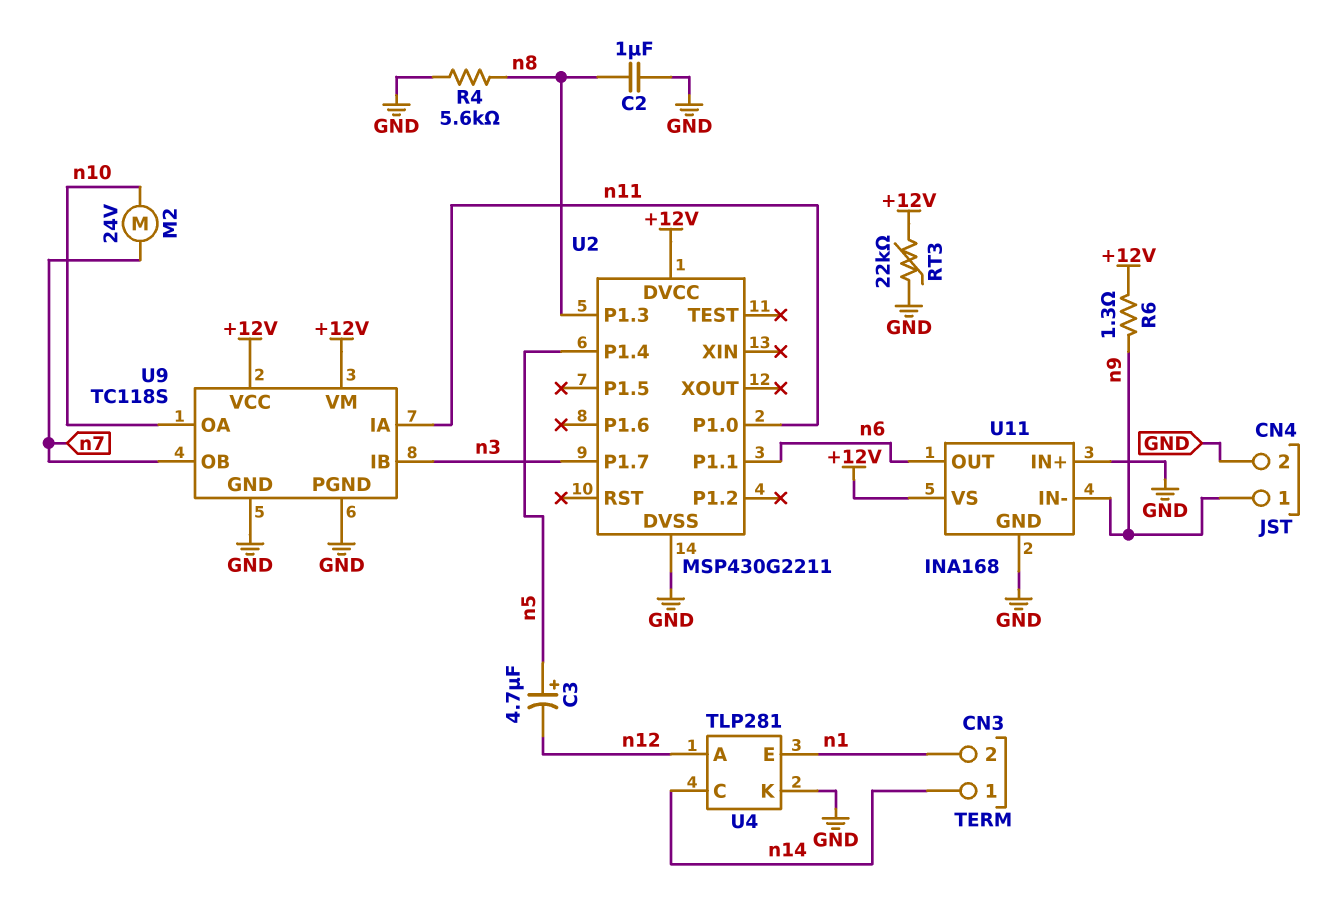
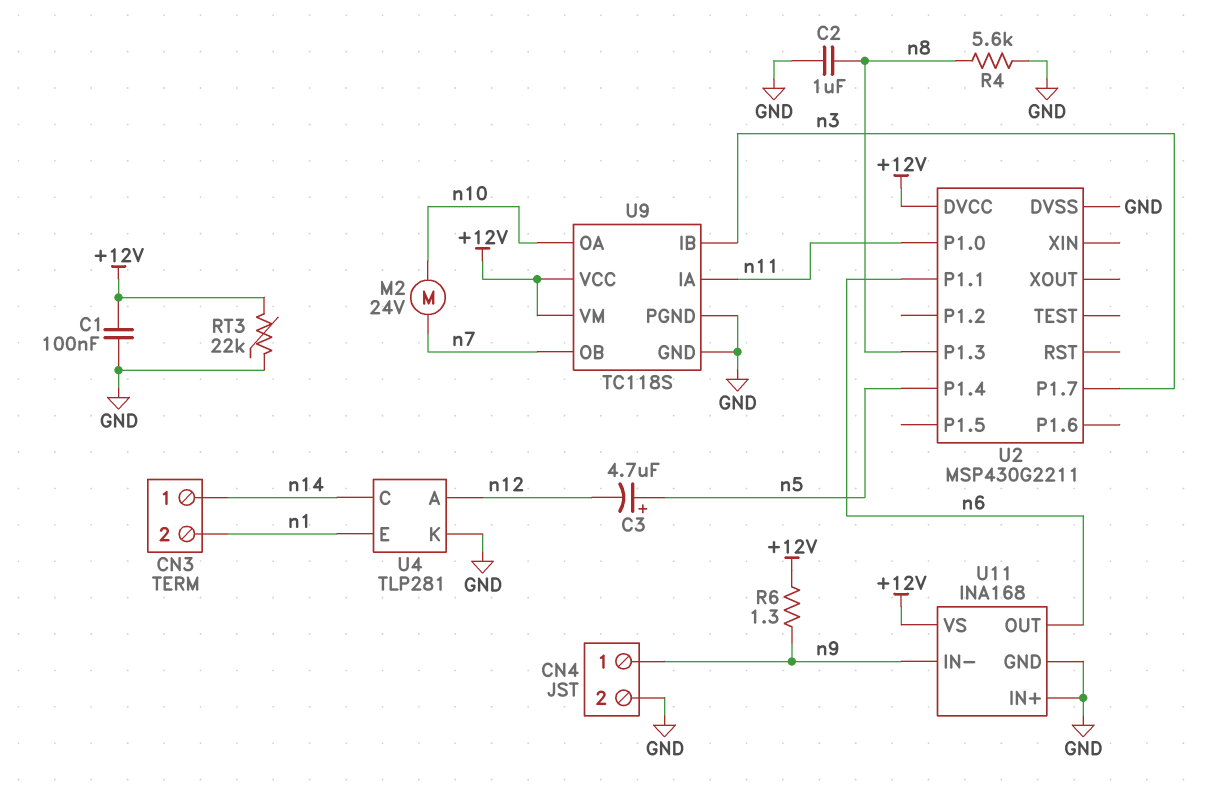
C1: none -> 100nF (+12V, GND)

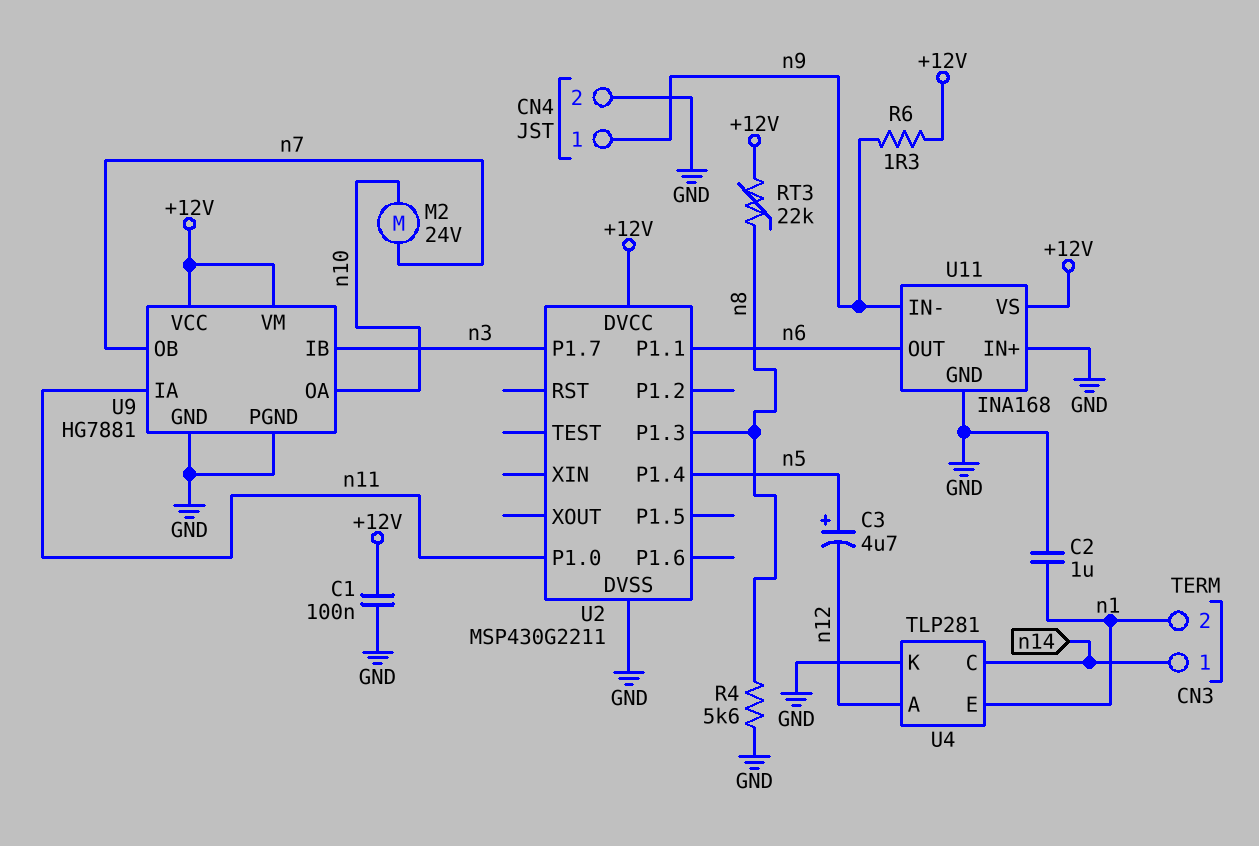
C2: 1uF (GND, n8) -> 1uF (GND, n1)
RT3: 22k (+12V, GND) -> 22k (+12V, n8)
U9: TC118S -> HG7881

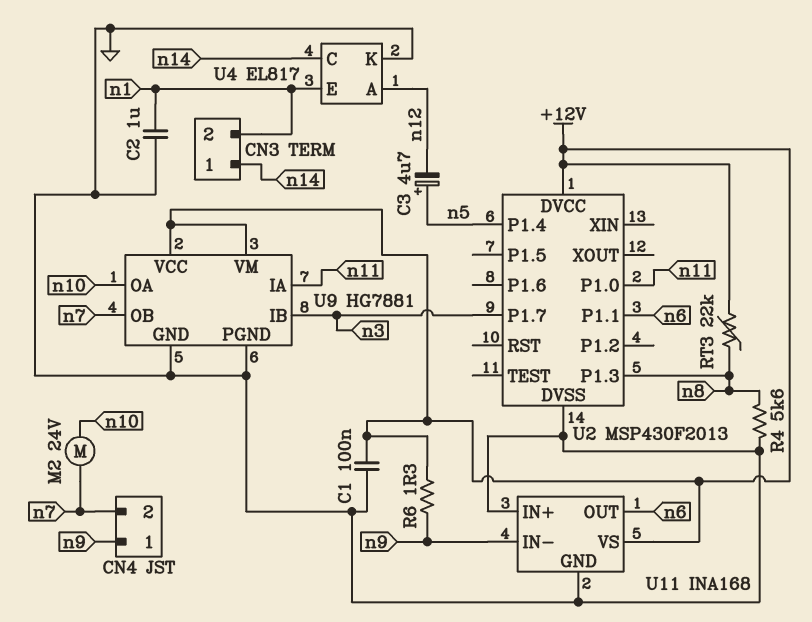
CN4 pin 2: GND -> n7
U2: MSP430G2211 -> MSP430F2013
U4: TLP281 -> EL817

